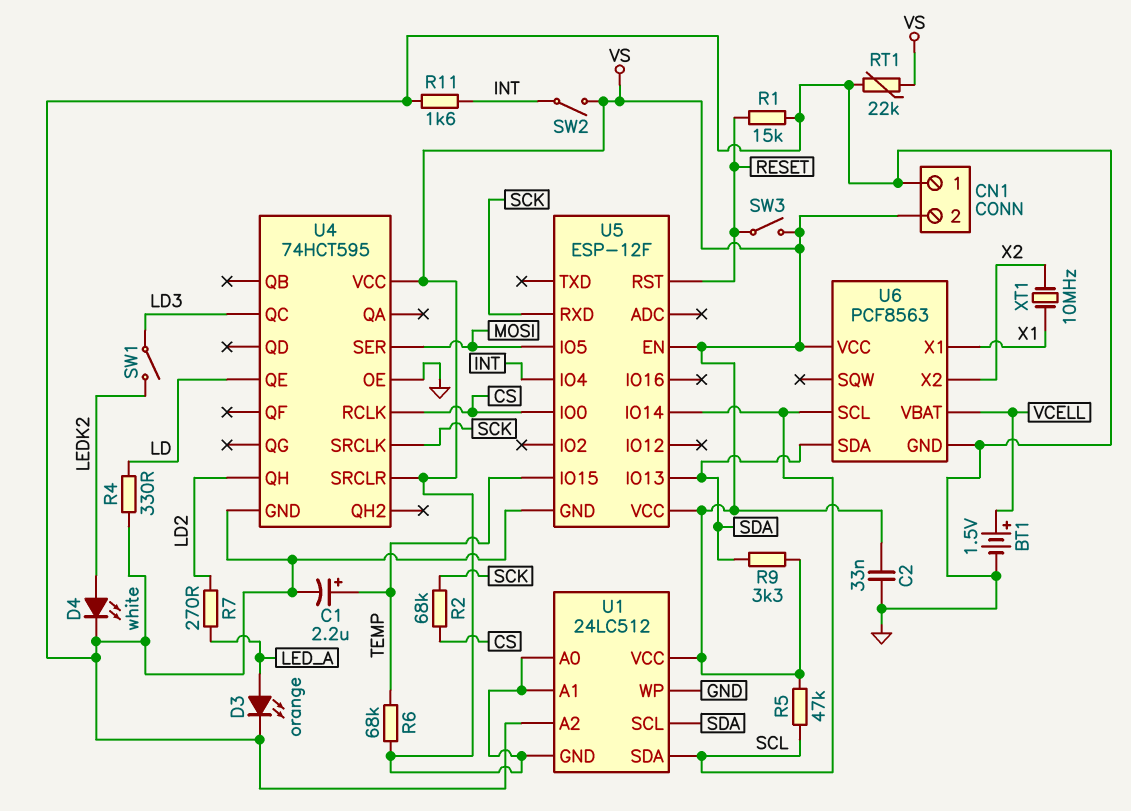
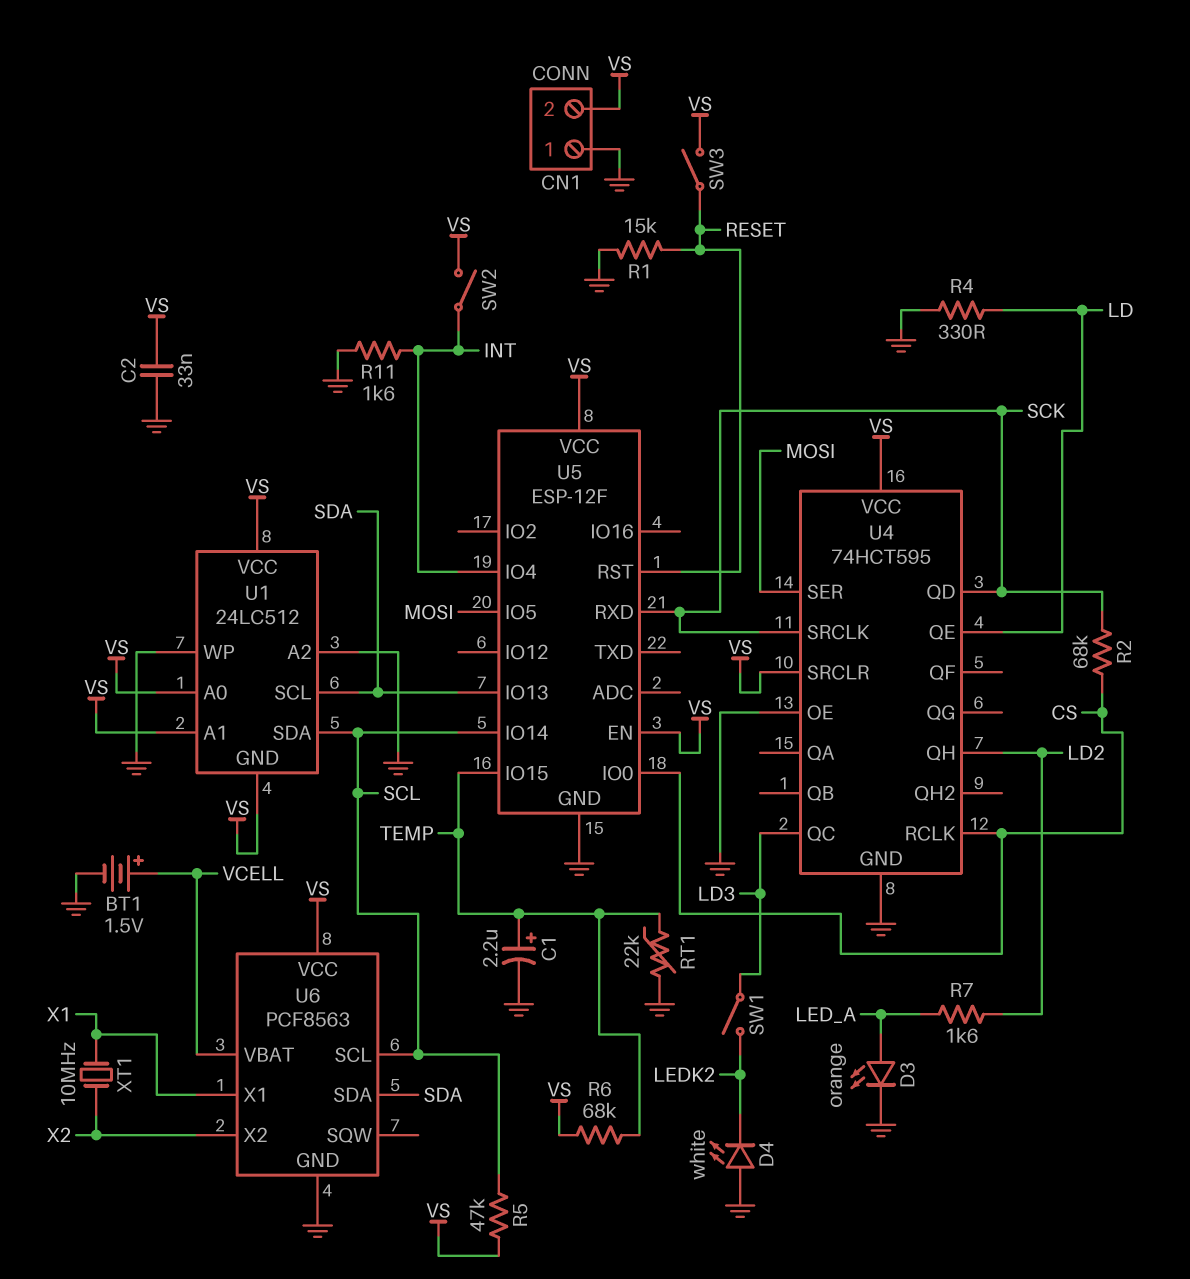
D4: LED white (A LEDK2, K GND) -> LED white (A GND, K LEDK2)
R7: 270 (LD2, LED_A) -> 1.6k (LD2, LED_A)
R9: 3.3k (SDA, VS) -> none
RT1: 22k (GND, VS) -> 22k (GND, TEMP)
U4 pin QD: none -> SCK

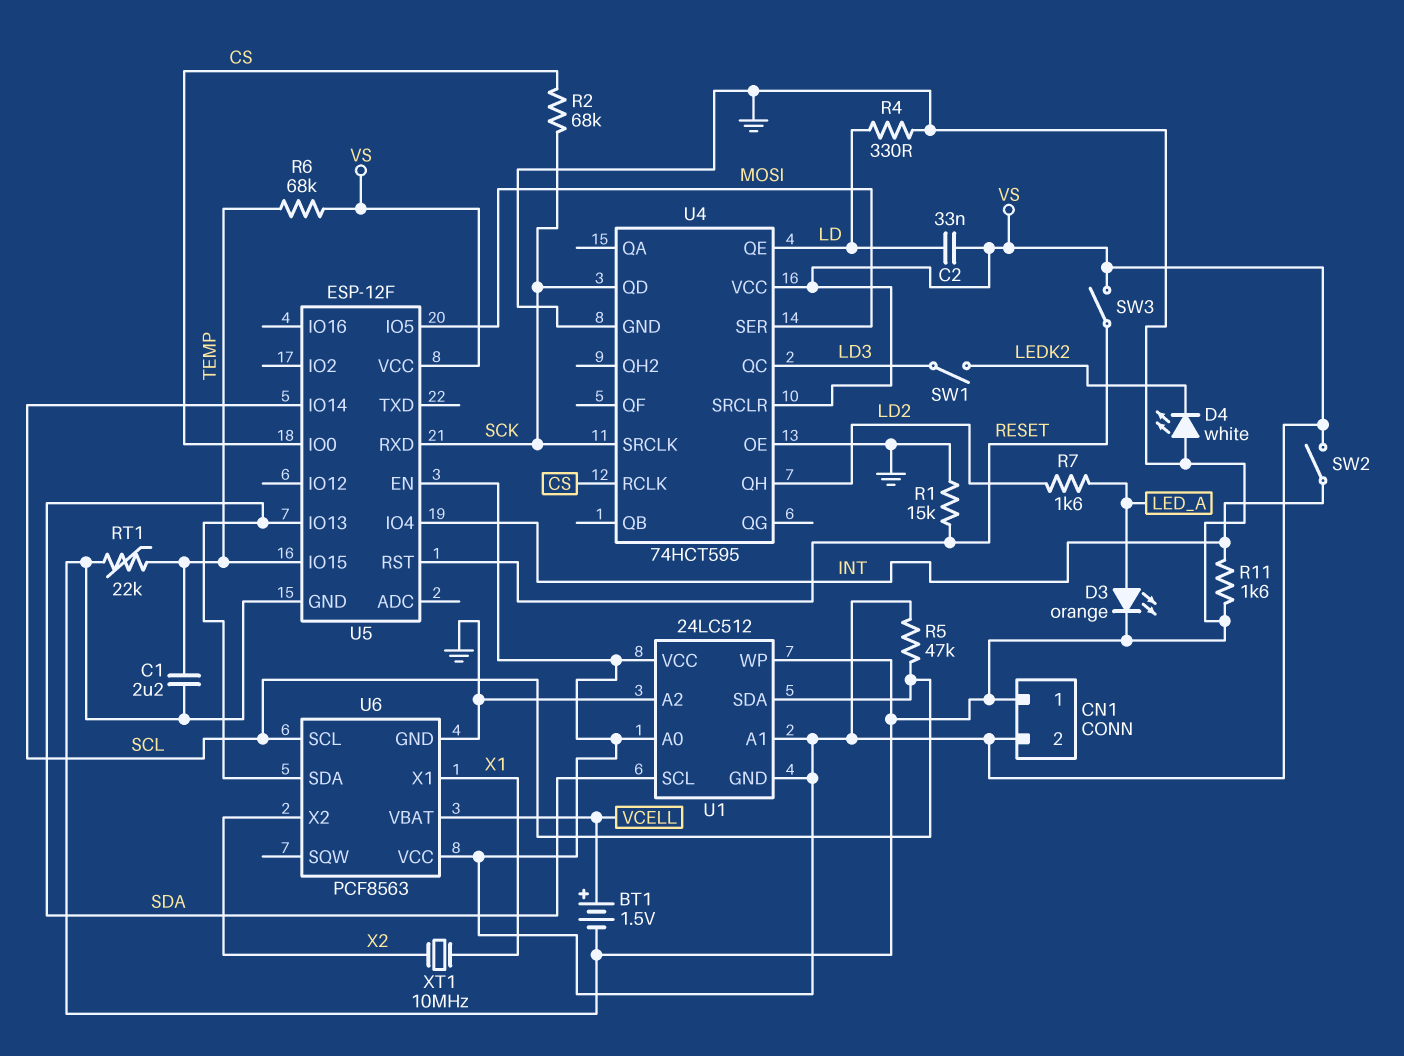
C1: 2.2uF (plus TEMP, minus GND) -> 2.2uF (GND, TEMP)
C2: 33nF (GND, VS) -> 33nF (LD, VS)

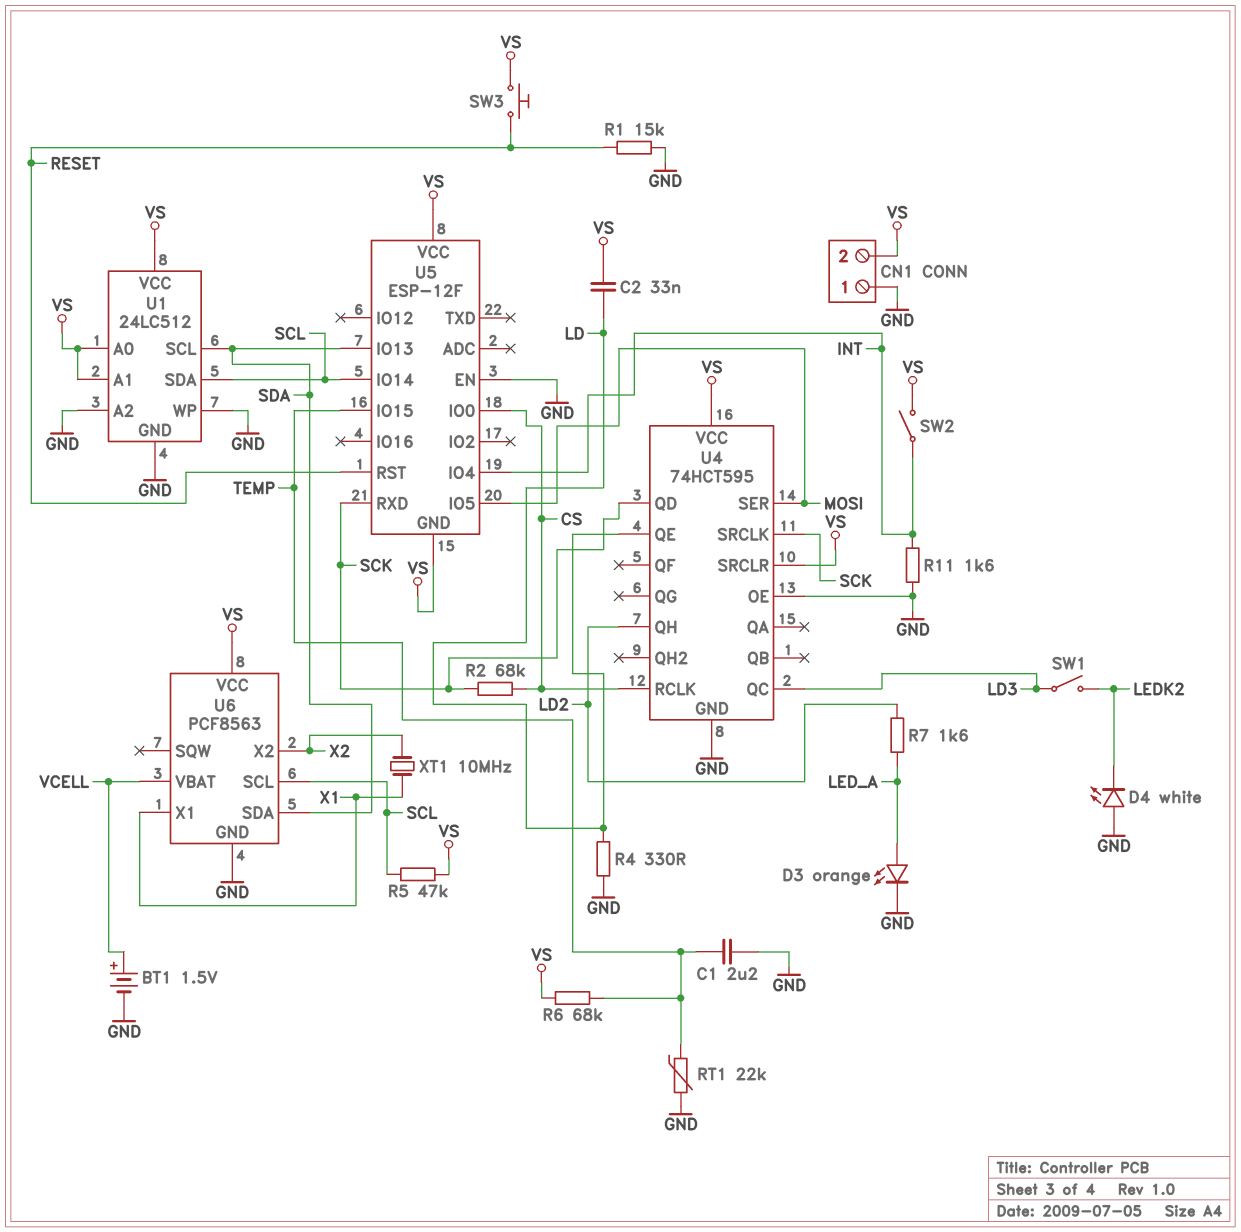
SW3: switch (RESET, VS) -> button (RESET, VS)
U1 pin GND: VS -> GND
U5 pin EN: VS -> GND
U5 pin GND: GND -> VS

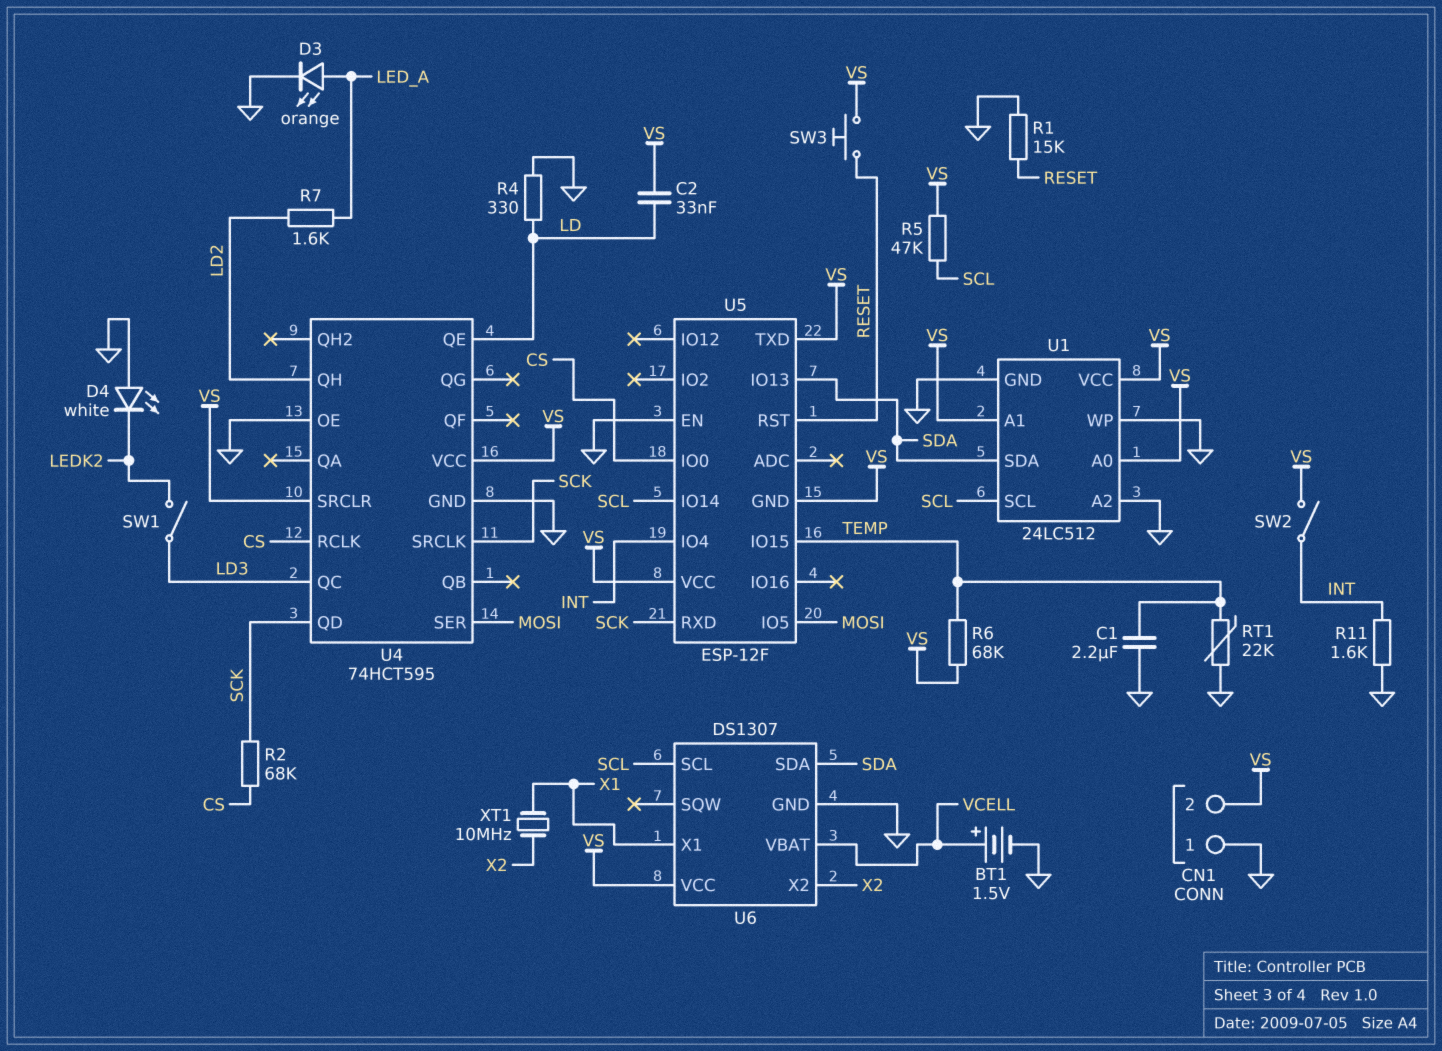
U1 pin SCL: SDA -> SCL
U1 pin SDA: SCL -> SDA
U5 pin TXD: none -> VS
U6: PCF8563 -> DS1307

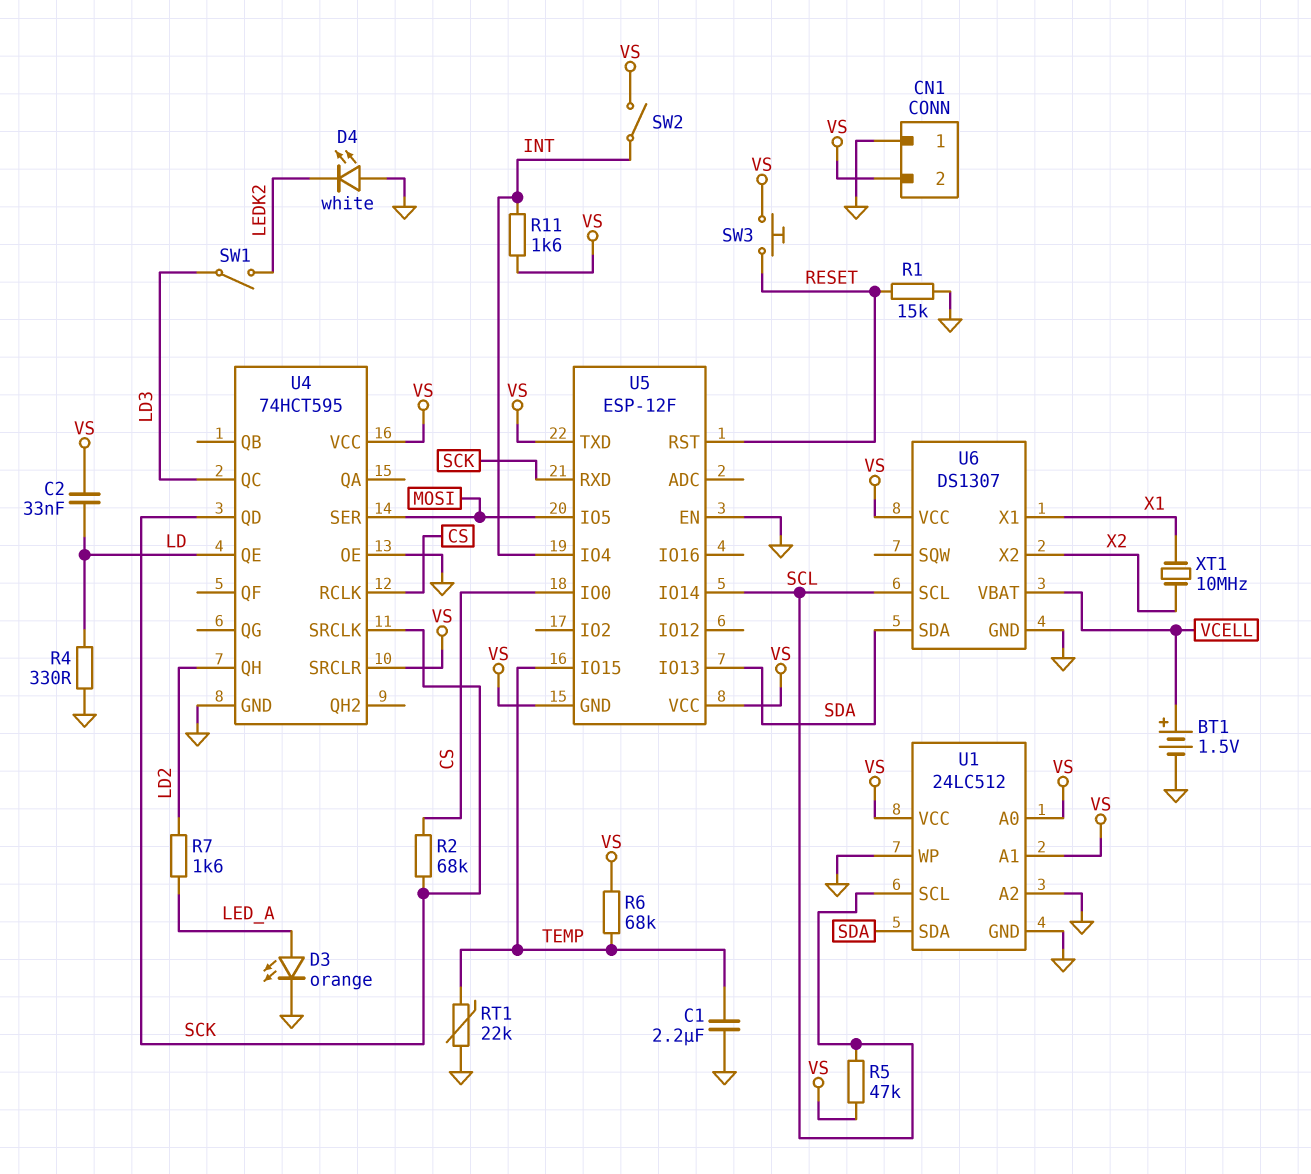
R11: 1.6k (GND, INT) -> 1.6k (INT, VS)

